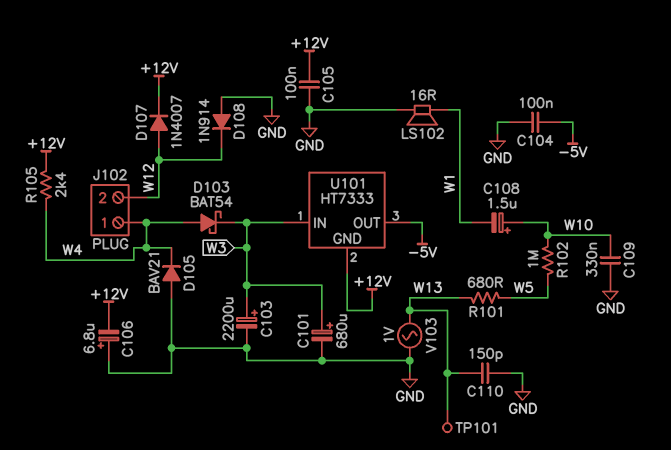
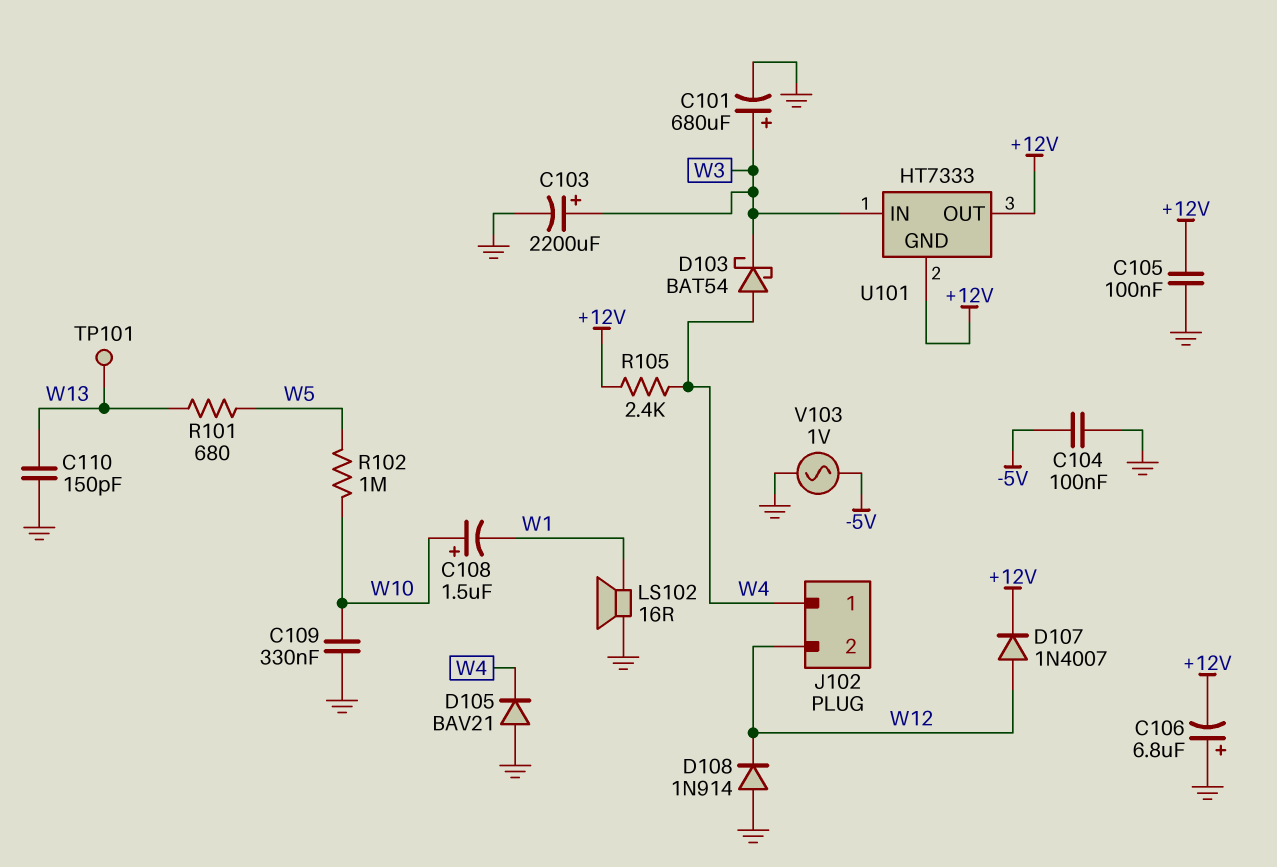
U101 pin OUT: -5V -> +12V
V103: AC 1V (GND, W13) -> AC 1V (-5V, GND)

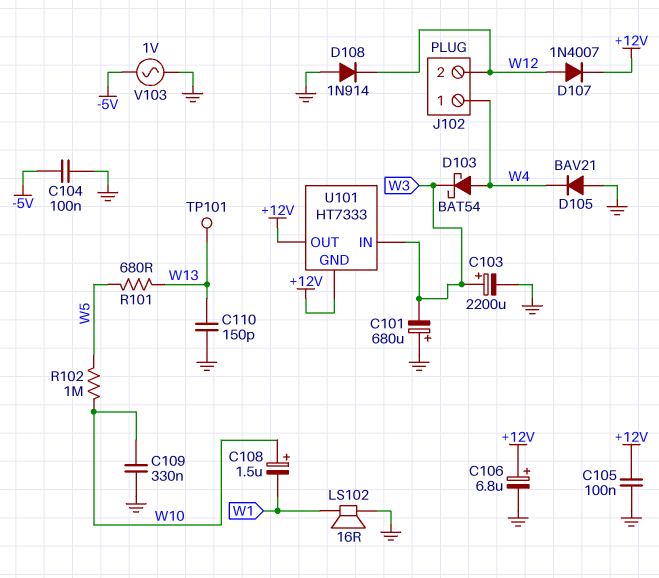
C101: 680uF (plus W3, minus GND) -> 680uF (plus GND, minus W3)
C106: 6.8uF (plus GND, minus +12V) -> 6.8uF (plus +12V, minus GND)
R105: 2.4k (+12V, W4) -> none

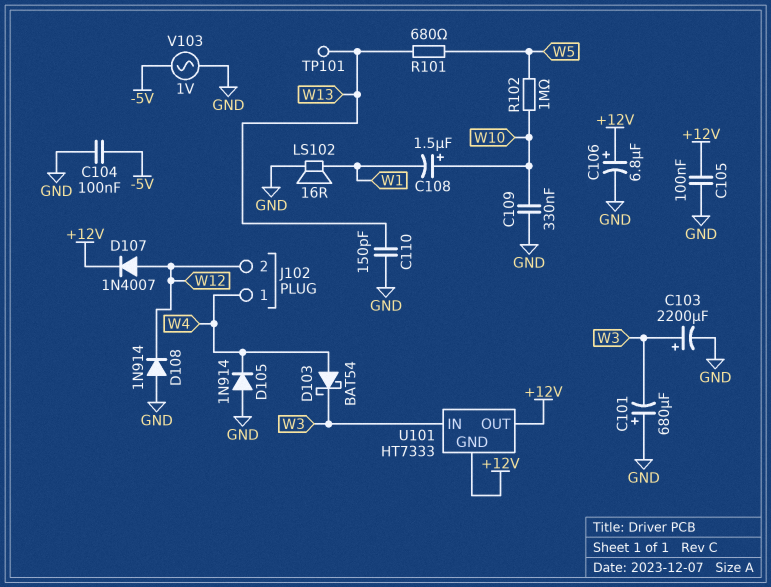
D105: diode BAV21 (A GND, K W4) -> diode 1N914 (A GND, K W4)

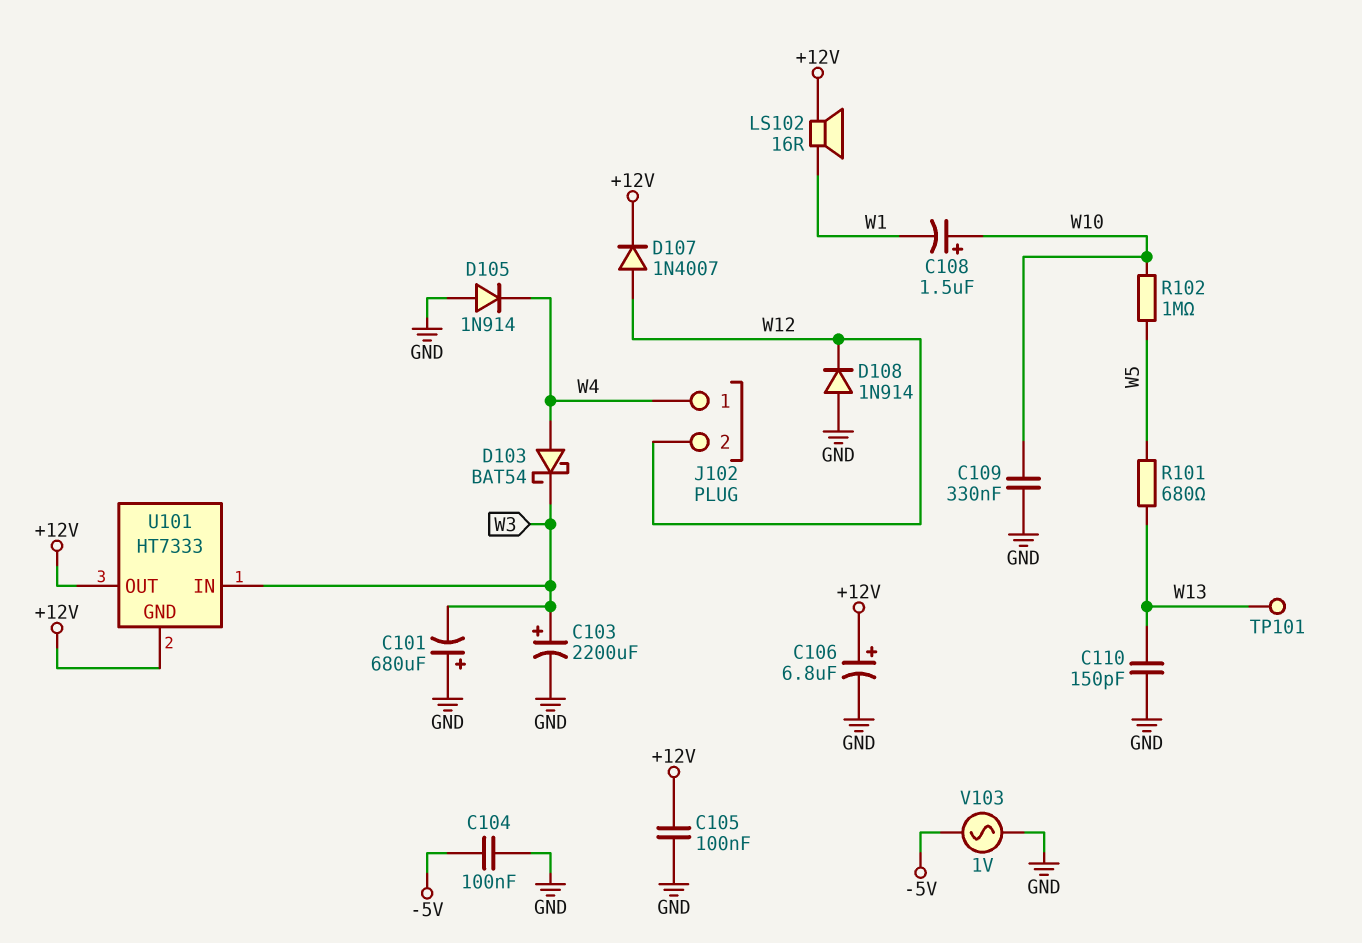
LS102: speaker 16R (GND, W1) -> speaker 16R (+12V, W1)

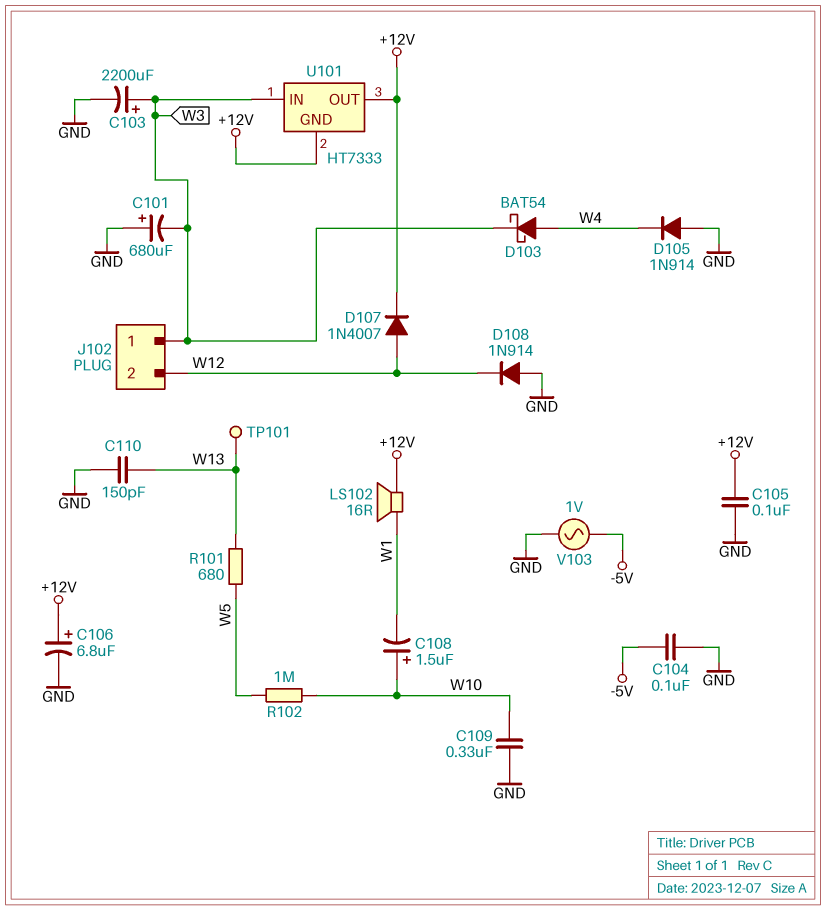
J102 pin 1: W4 -> W3

